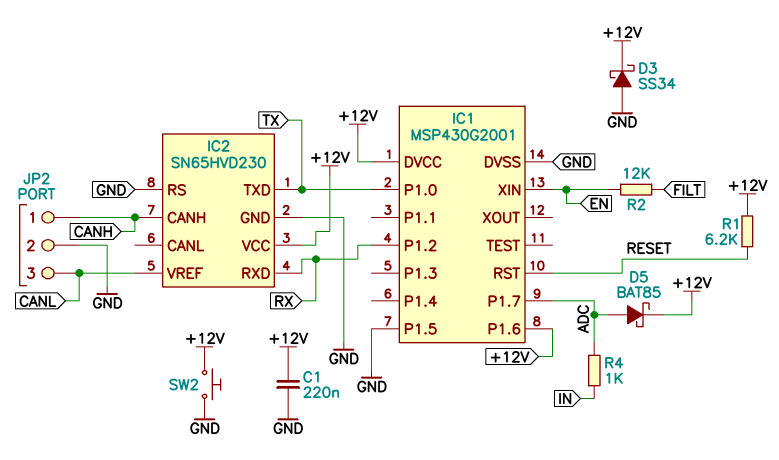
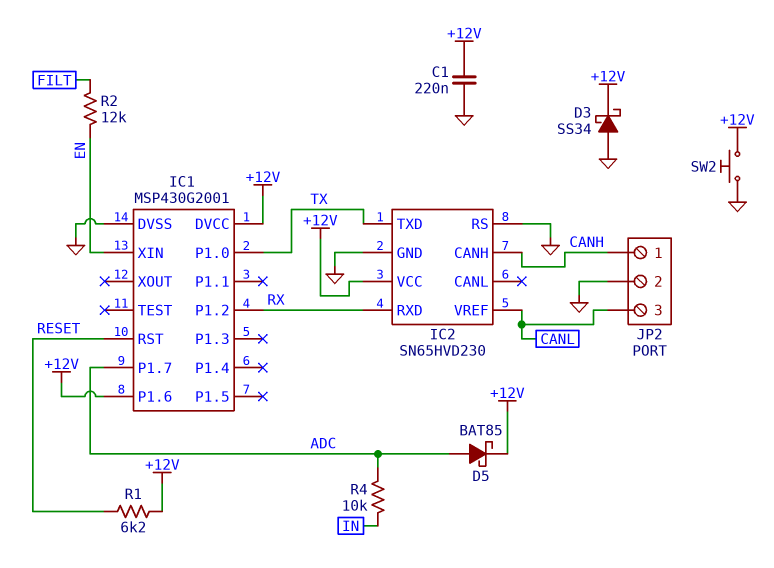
IC1 pin P1.5: GND -> none
R4: 1k (ADC, IN) -> 10k (ADC, IN)

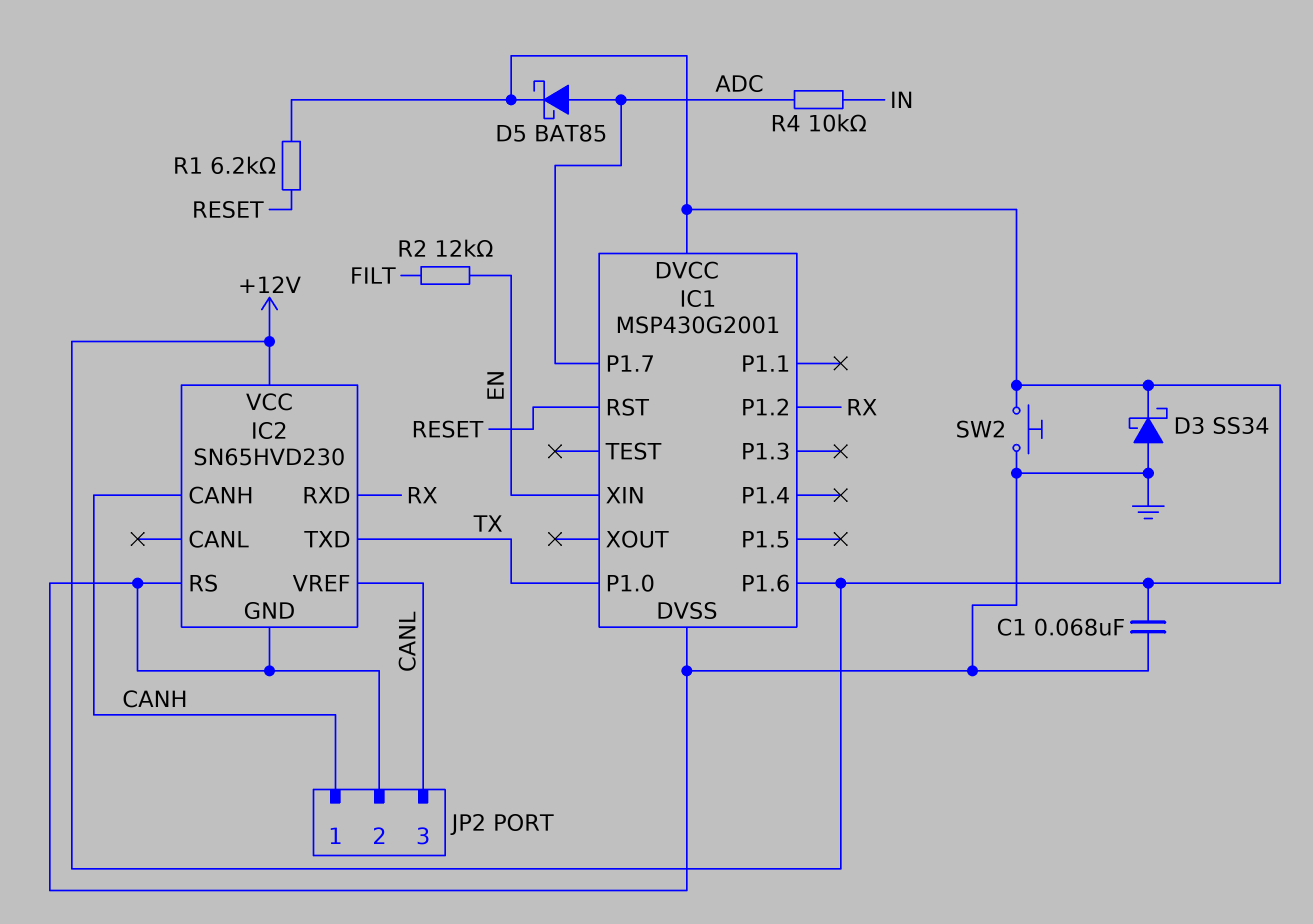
C1: 220nF (+12V, GND) -> 68nF (+12V, GND)

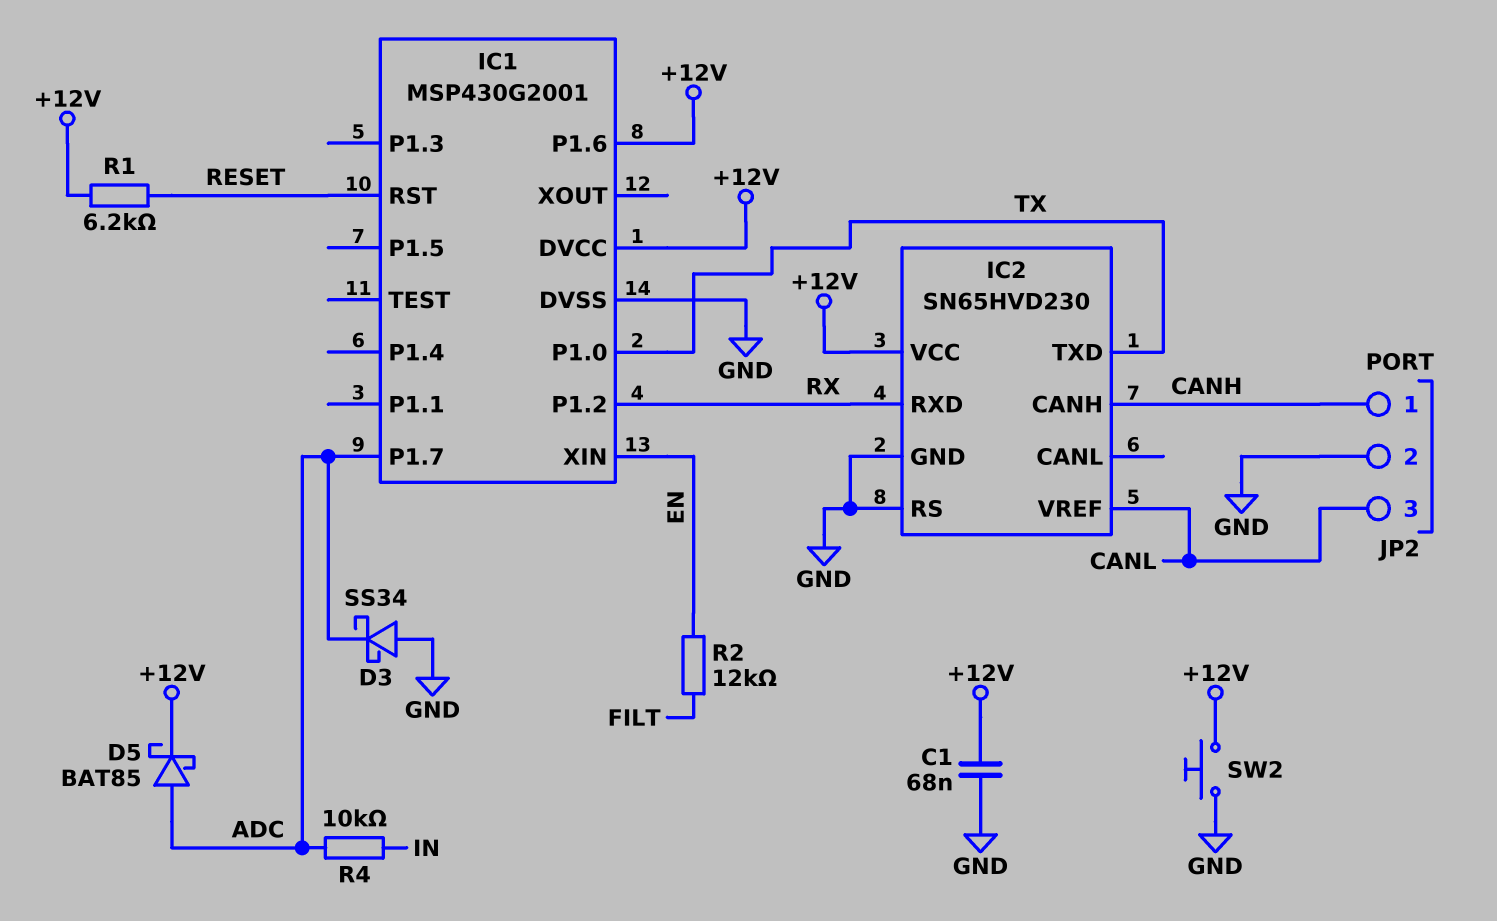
D3: schottky SS34 (A GND, K +12V) -> schottky SS34 (A GND, K ADC)

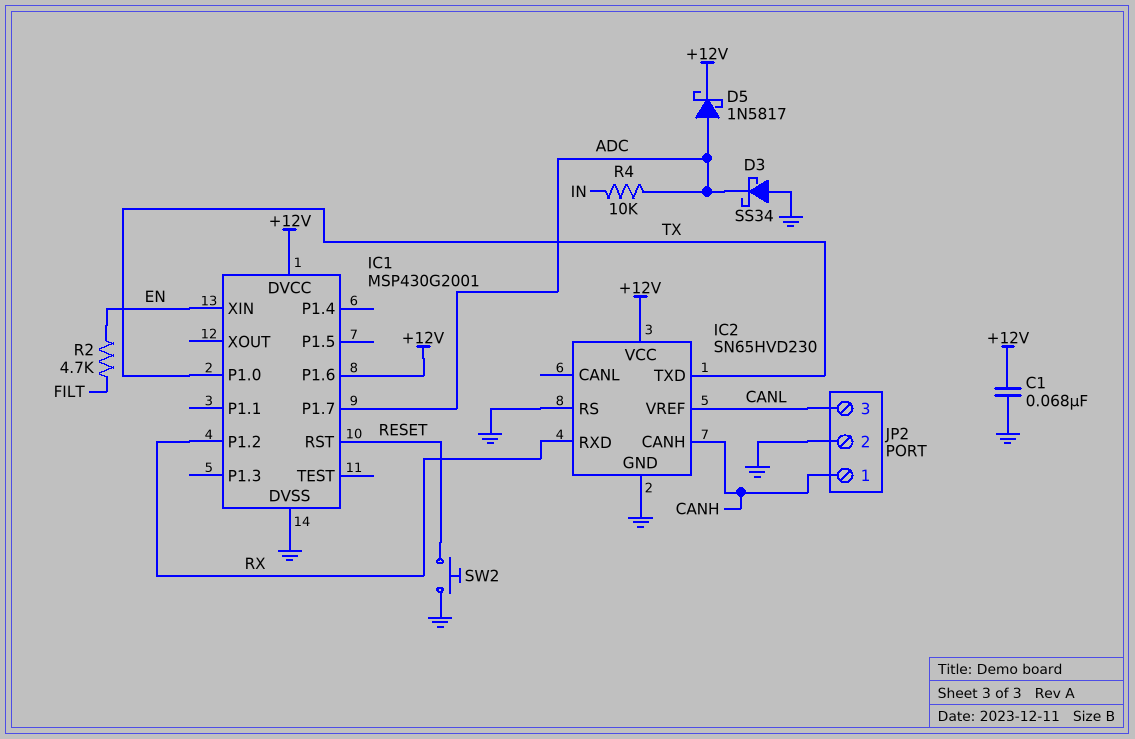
D5: schottky BAT85 (A ADC, K +12V) -> schottky 1N5817 (A ADC, K +12V)
R1: 6.2k (+12V, RESET) -> none
R2: 12k (EN, FILT) -> 4.7k (EN, FILT)
SW2: button (+12V, GND) -> button (GND, RESET)

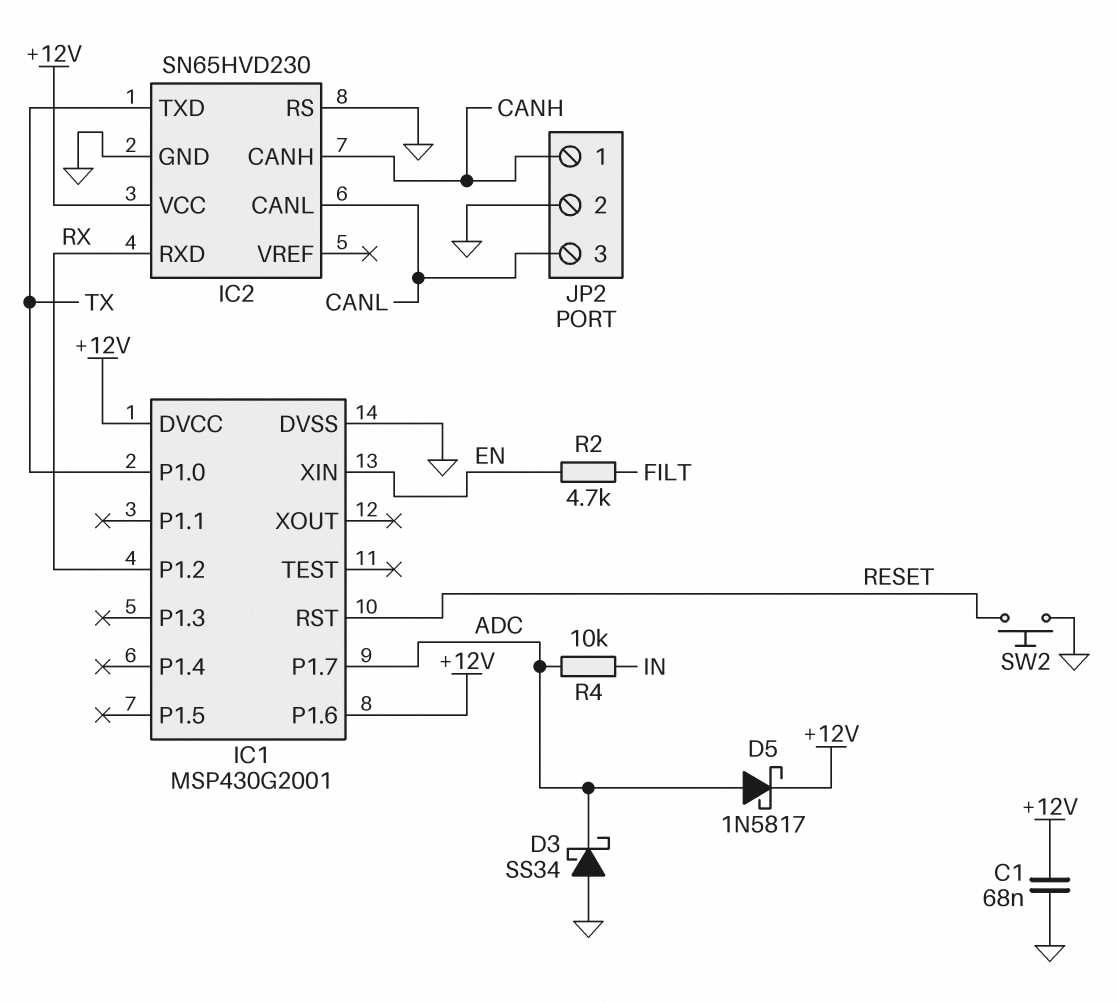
IC2 pin CANL: none -> CANL
IC2 pin VREF: CANL -> none

